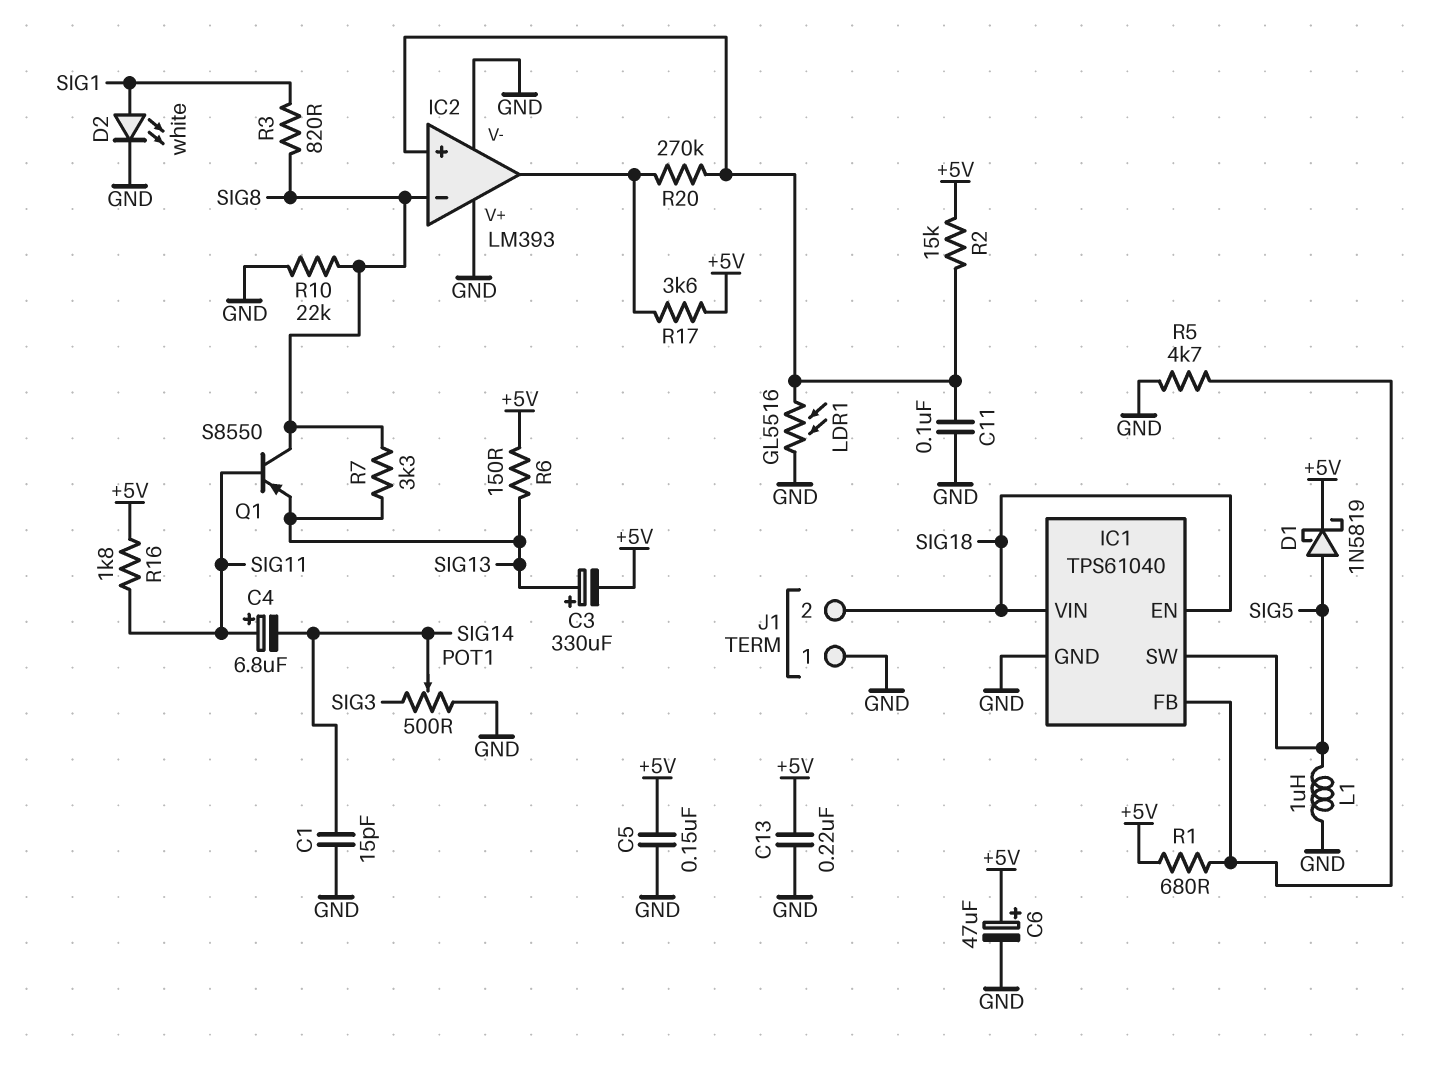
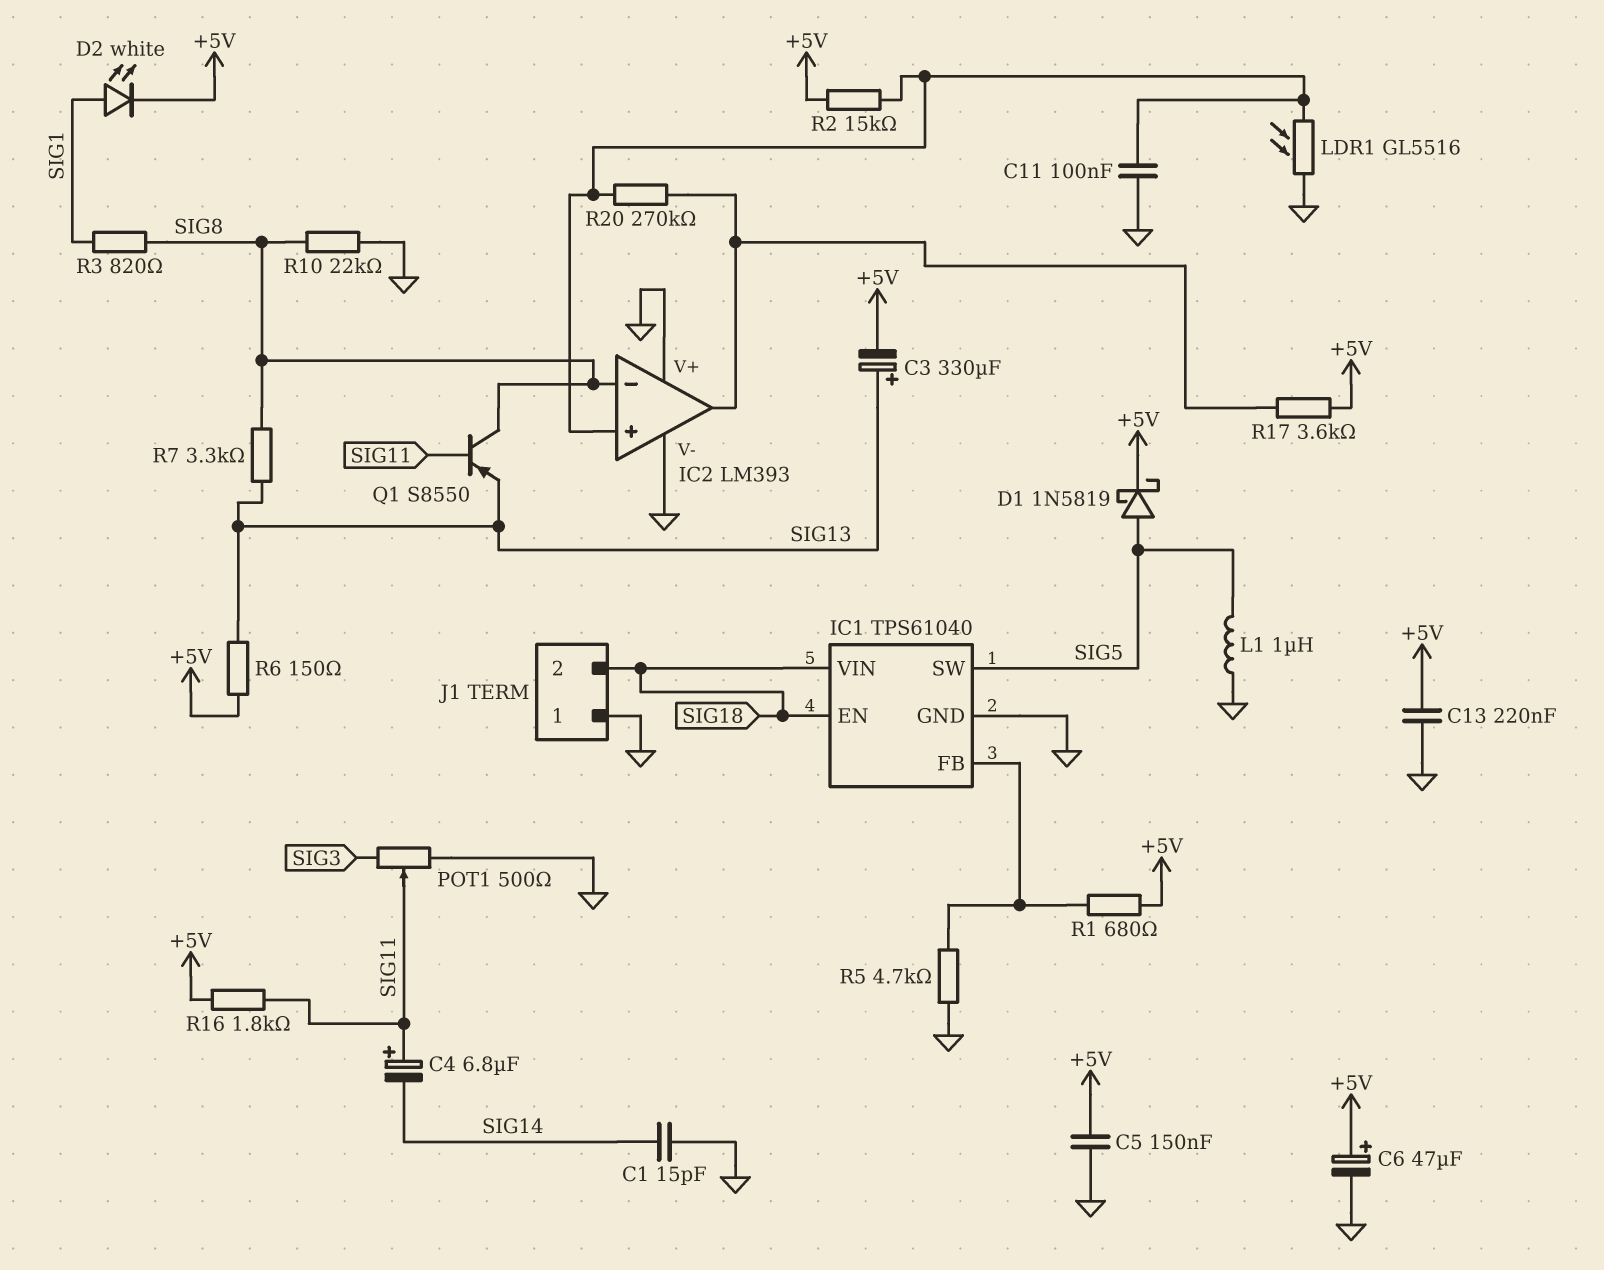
D2: LED white (A SIG1, K GND) -> LED white (A SIG1, K +5V)
POT1: 500 (GND, SIG3, wiper SIG14) -> 500 (GND, SIG3, wiper SIG11)

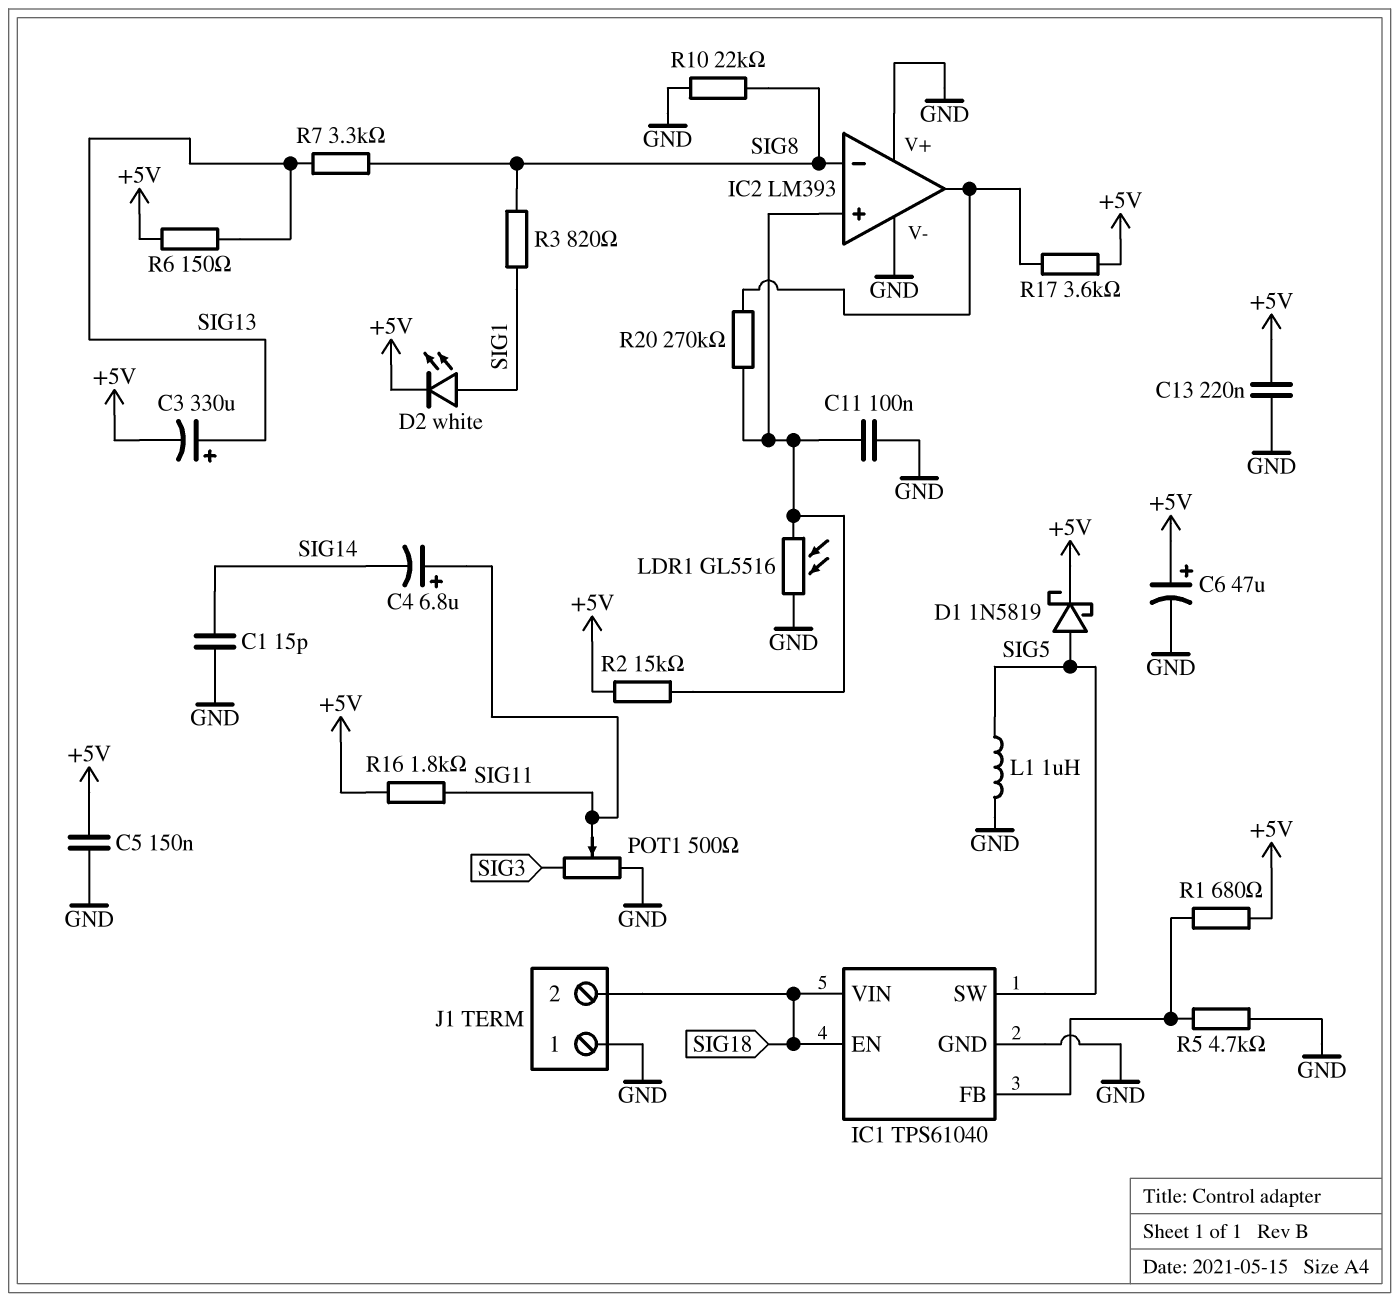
Q1: PNP S8550 (B SIG11, C SIG8, E SIG13) -> none

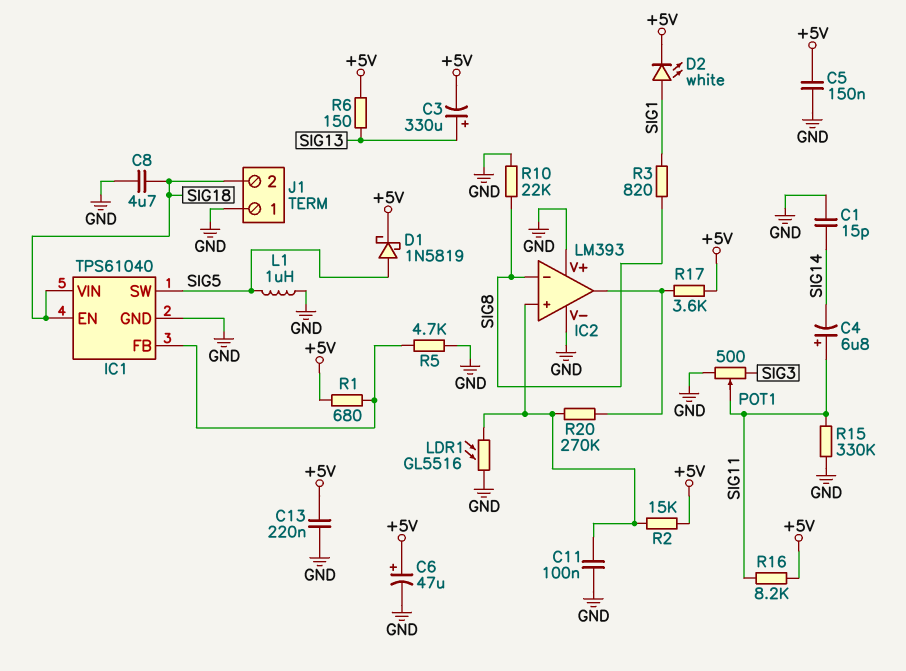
C8: none -> 4.7uF (GND, SIG18)
R7: 3.3k (SIG8, SIG13) -> none
R15: none -> 330k (GND, SIG11)
R16: 1.8k (+5V, SIG11) -> 8.2k (+5V, SIG11)

